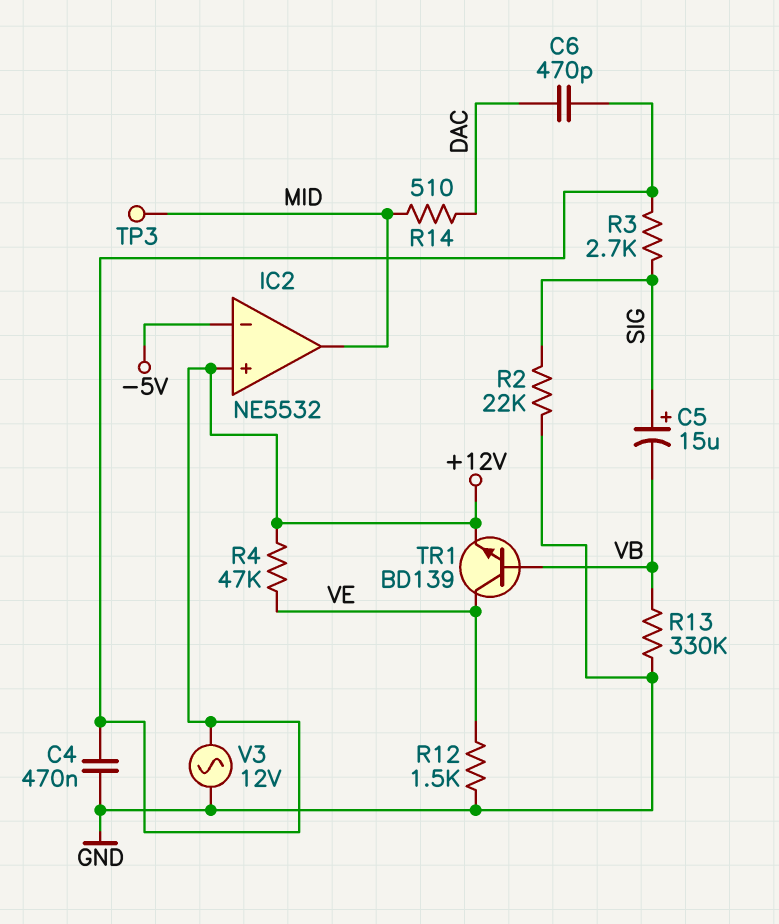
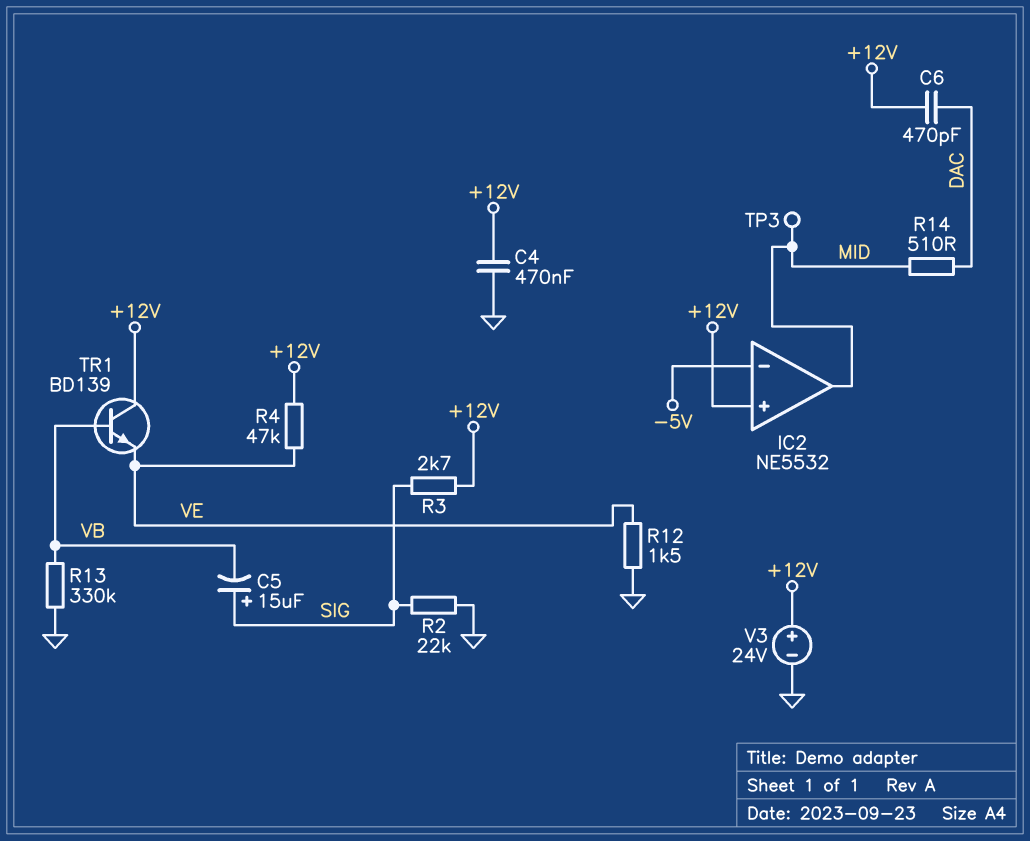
TR1: NPN BD139 (B VB, C VE, E +12V) -> NPN BD139 (B VB, C +12V, E VE)
V3: AC 12V (+12V, GND) -> 24V (plus +12V, minus GND)

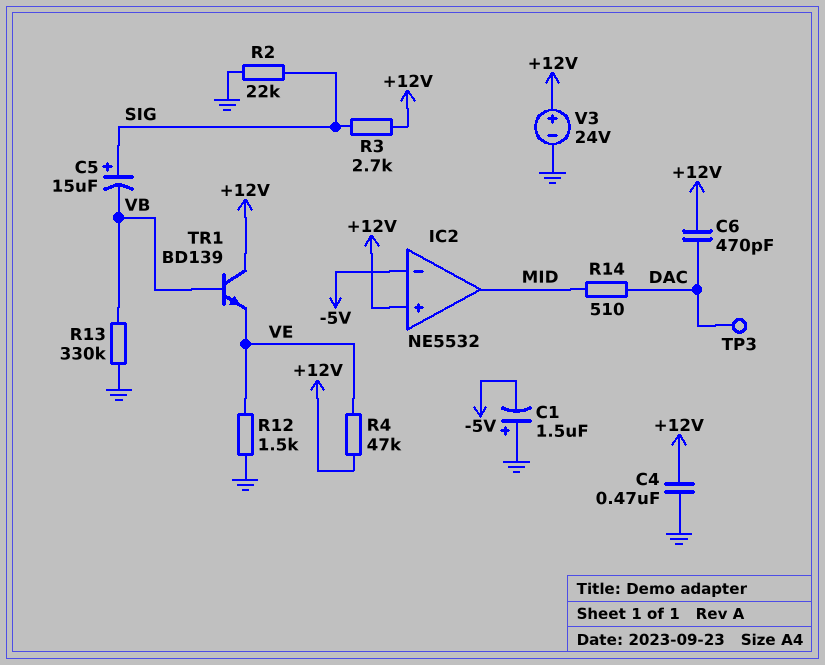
C1: none -> 1.5uF (plus GND, minus -5V)
TP3: test point (MID) -> test point (DAC)

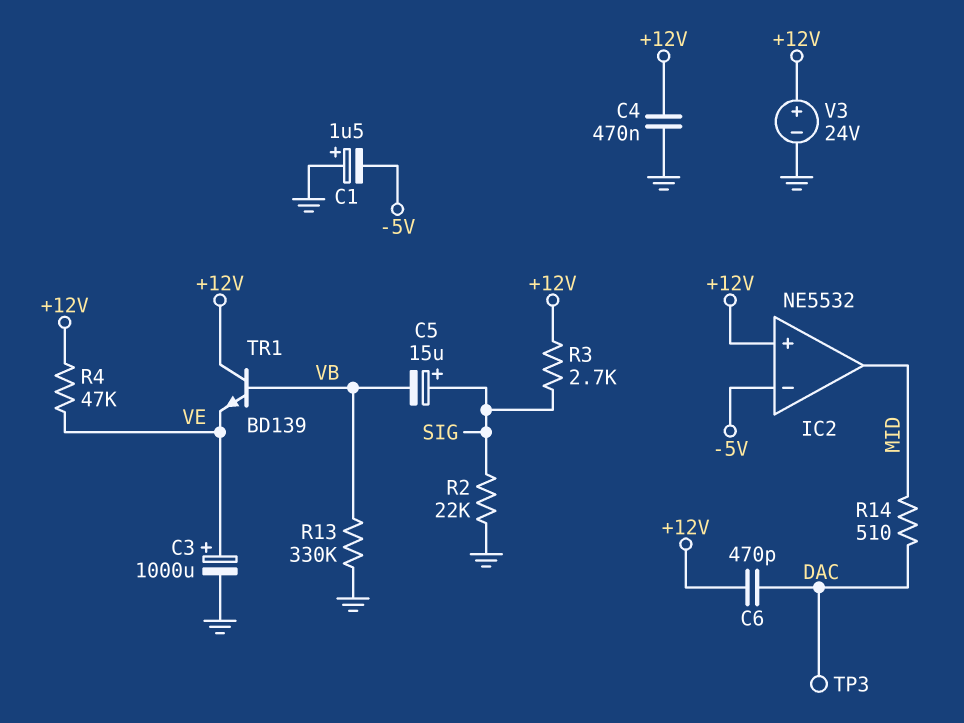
C3: none -> 1000uF (plus VE, minus GND)
R12: 1.5k (GND, VE) -> none

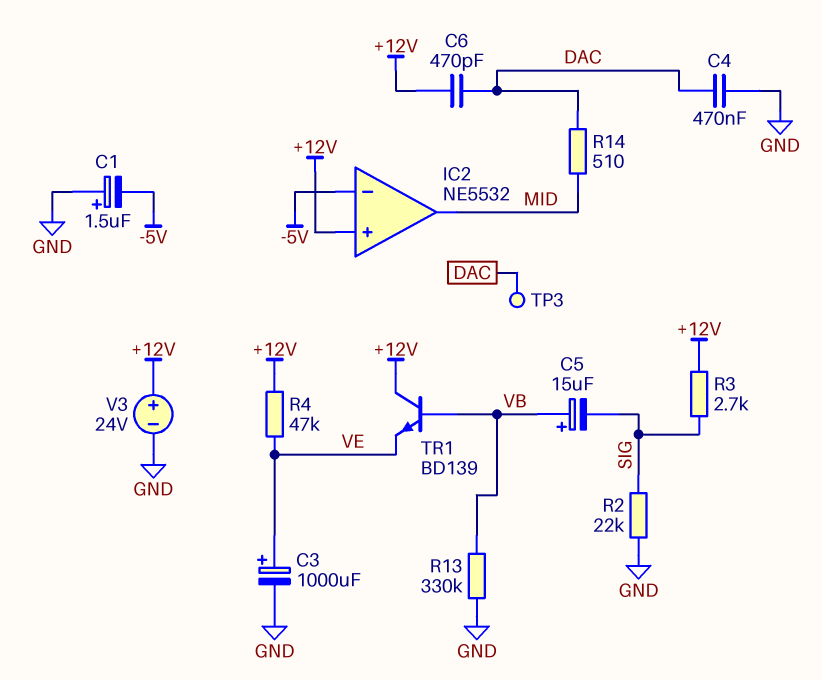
C4: 470nF (+12V, GND) -> 470nF (DAC, GND)
C5: 15uF (plus SIG, minus VB) -> 15uF (plus VB, minus SIG)

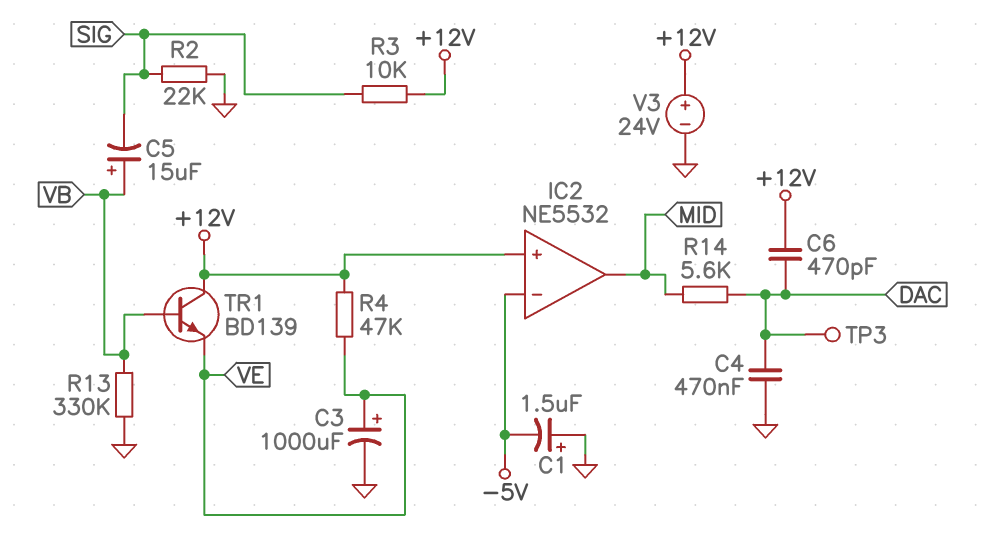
R3: 2.7k (+12V, SIG) -> 10k (+12V, SIG)
R14: 510 (DAC, MID) -> 5.6k (DAC, MID)

